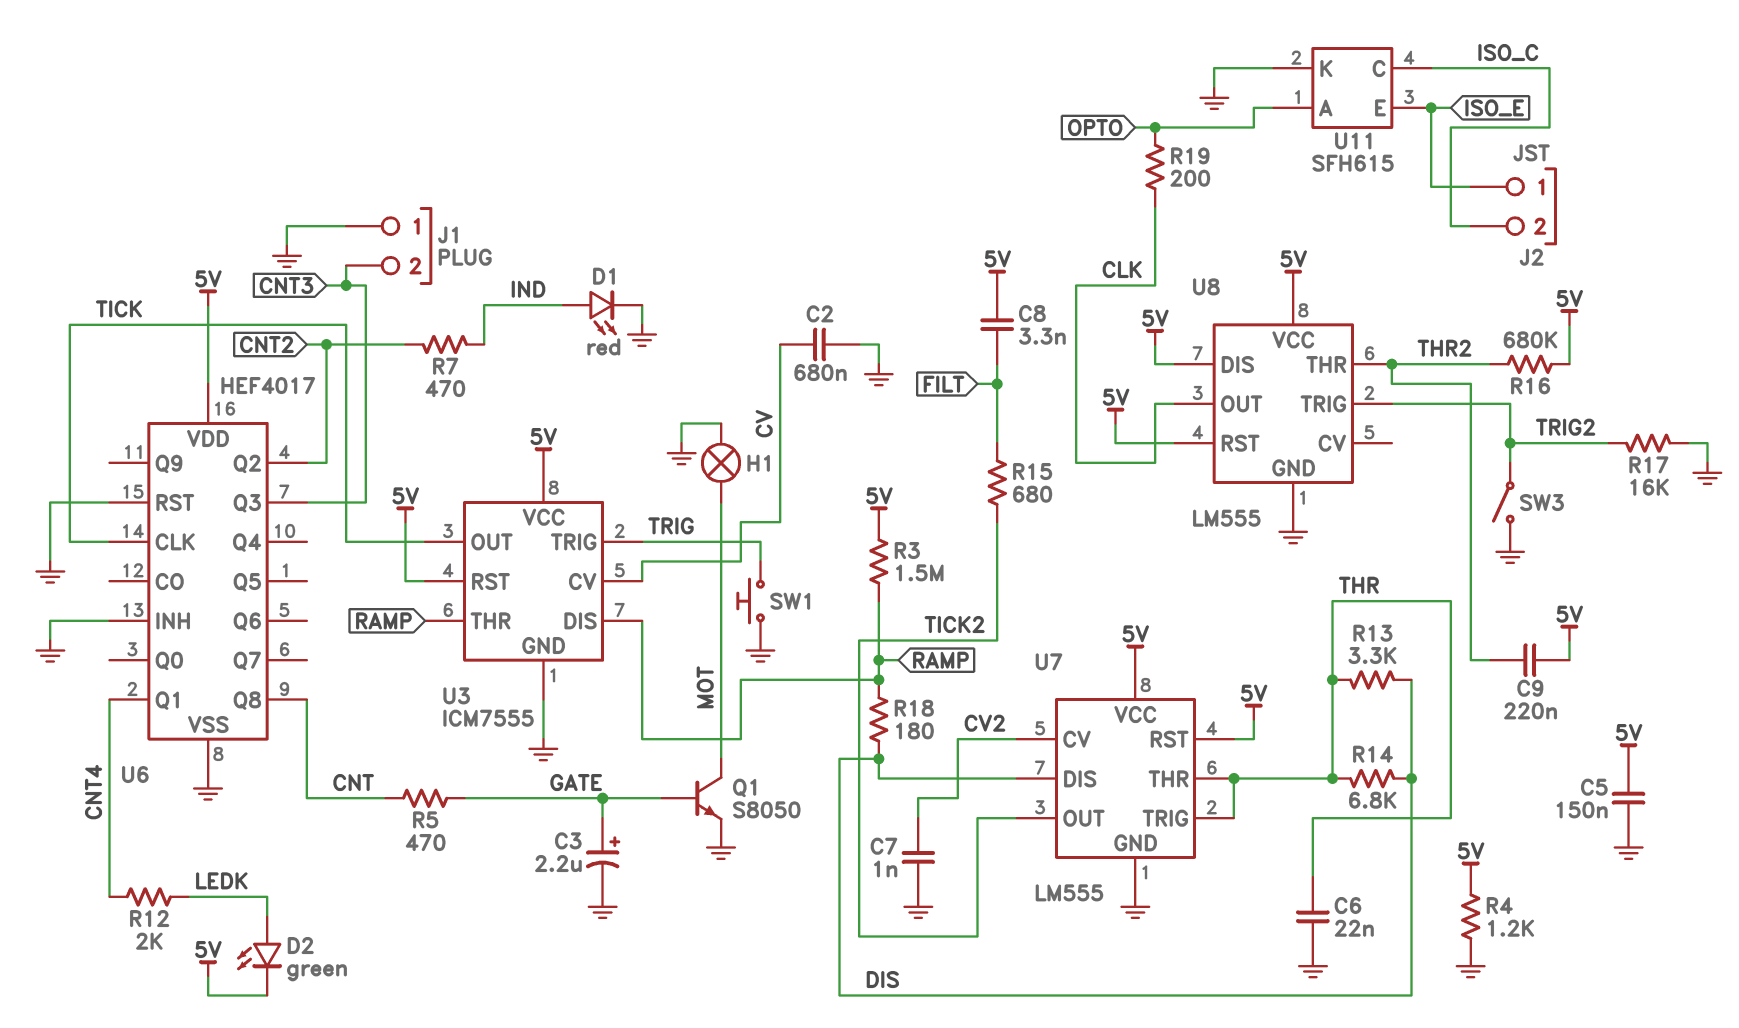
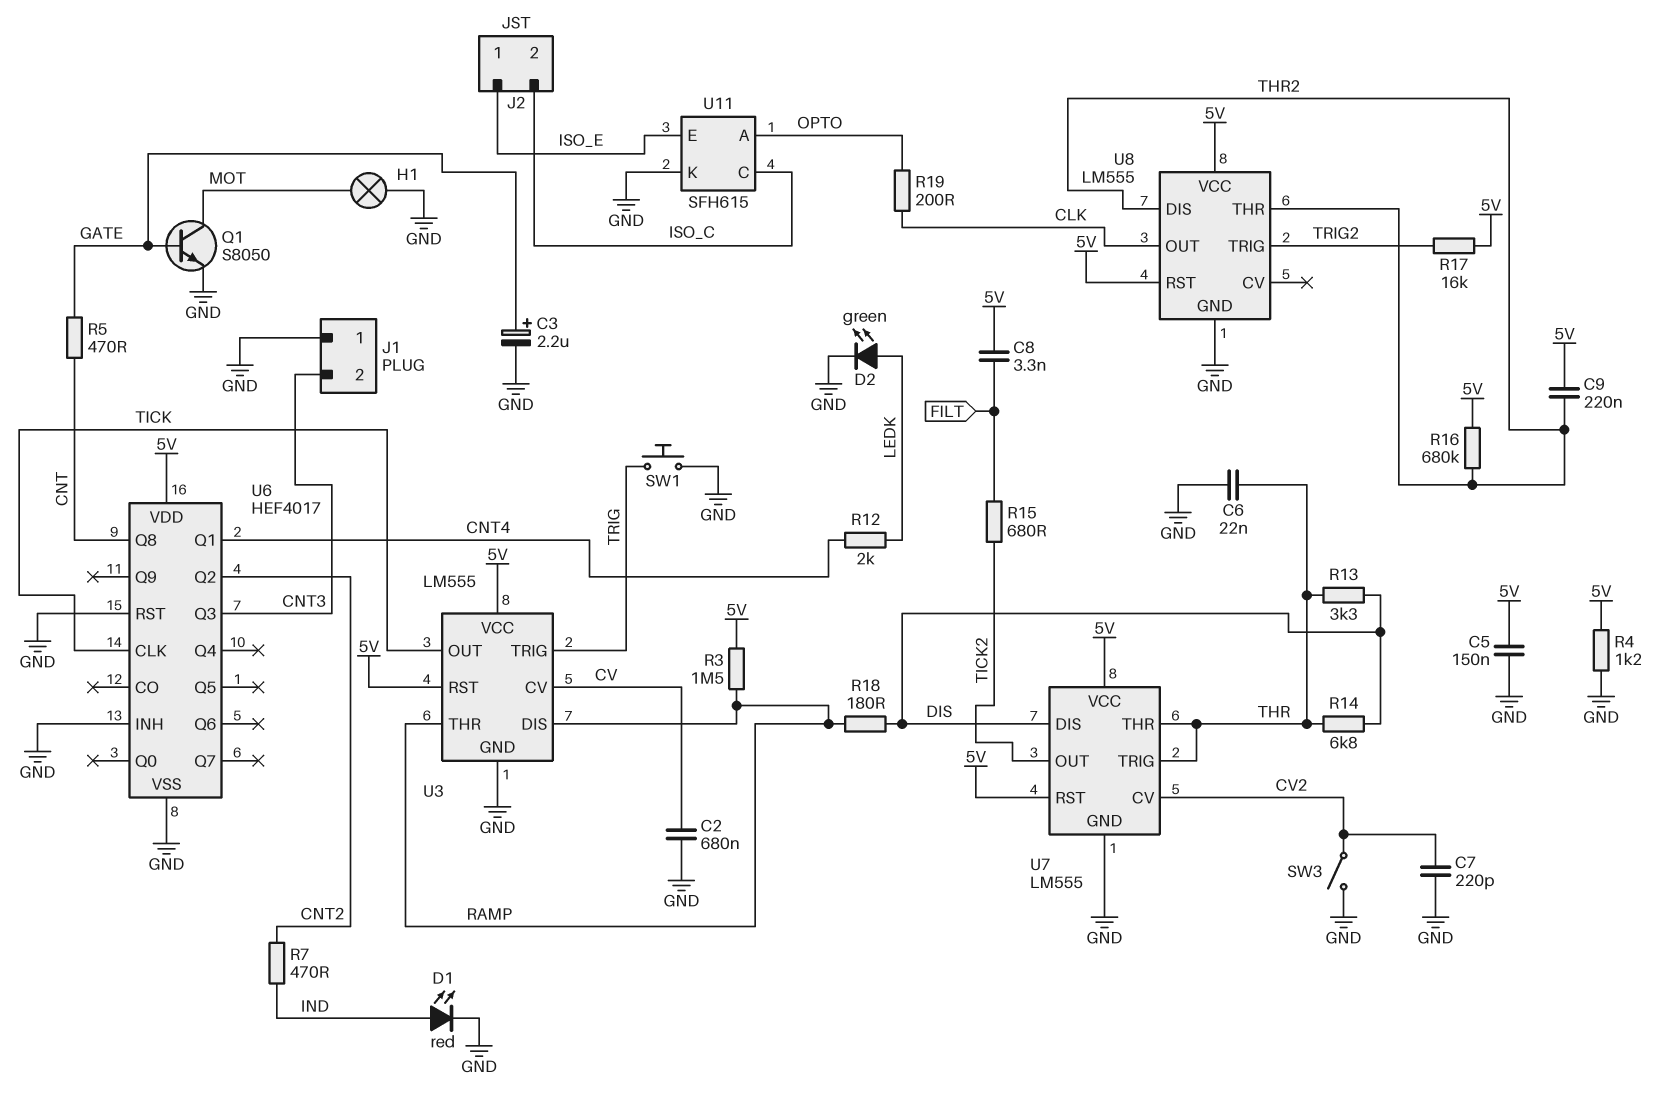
C7: 1nF (CV2, GND) -> 220pF (CV2, GND)
D2: LED green (A LEDK, K 5V) -> LED green (A LEDK, K GND)
R17: 16k (GND, TRIG2) -> 16k (5V, TRIG2)
SW3: switch (GND, TRIG2) -> switch (CV2, GND)
U3: ICM7555 -> LM555
U8 pin DIS: 5V -> THR2

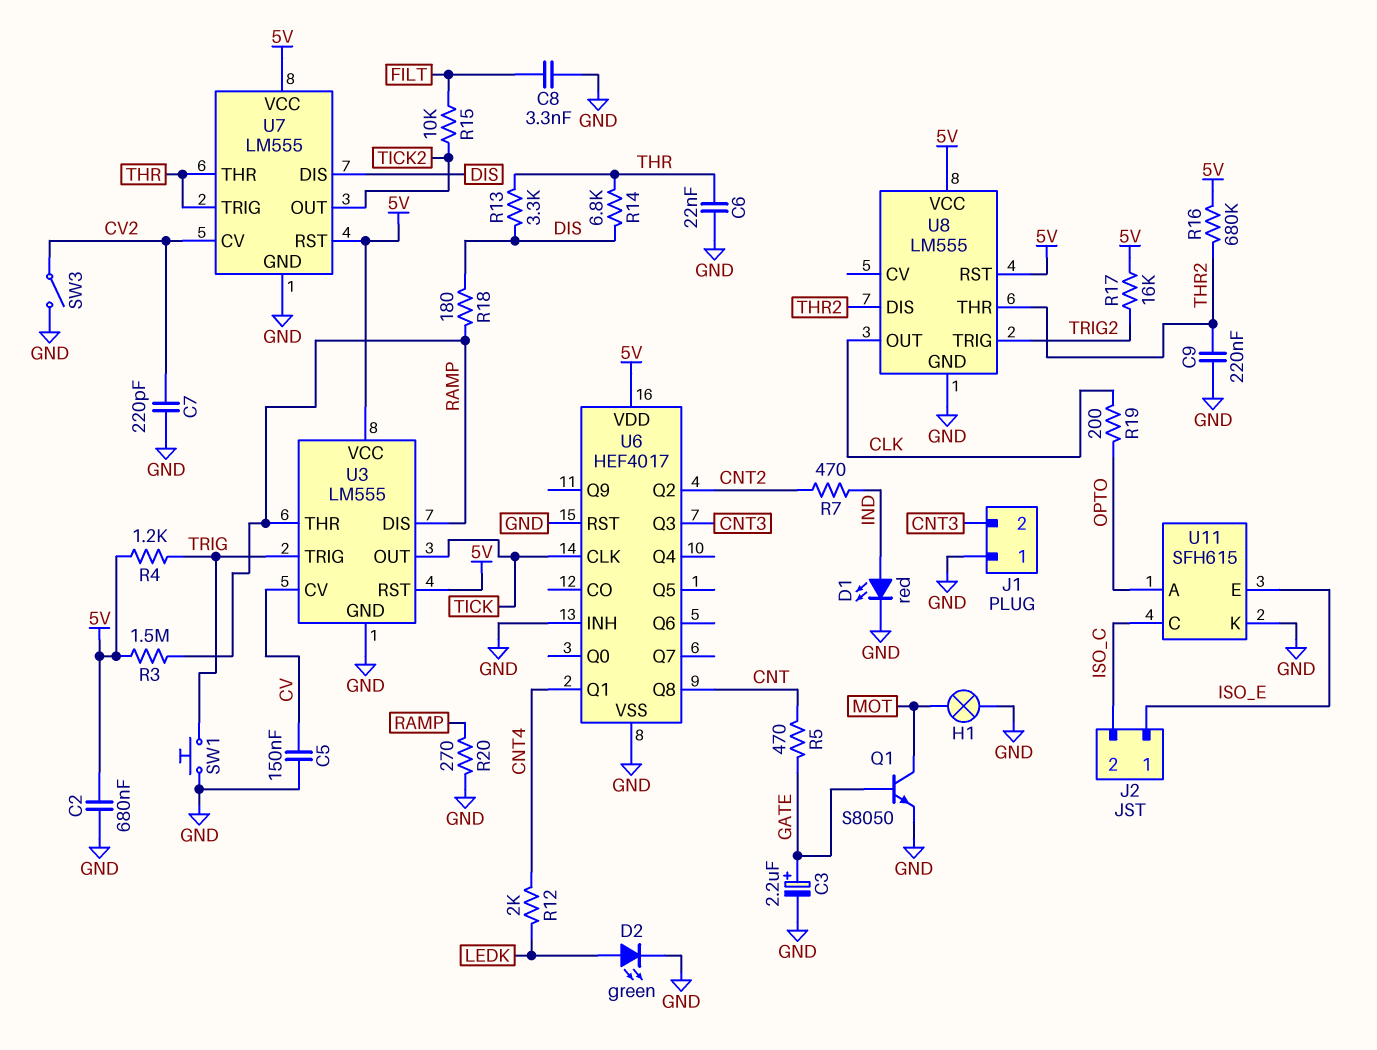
C2: 680nF (CV, GND) -> 680nF (5V, GND)
C5: 150nF (5V, GND) -> 150nF (CV, GND)
C8: 3.3nF (5V, FILT) -> 3.3nF (FILT, GND)
C9: 220nF (5V, THR2) -> 220nF (GND, THR2)
R4: 1.2k (5V, GND) -> 1.2k (5V, TRIG)
R15: 680 (FILT, TICK2) -> 10k (FILT, TICK2)
R20: none -> 270 (GND, RAMP)

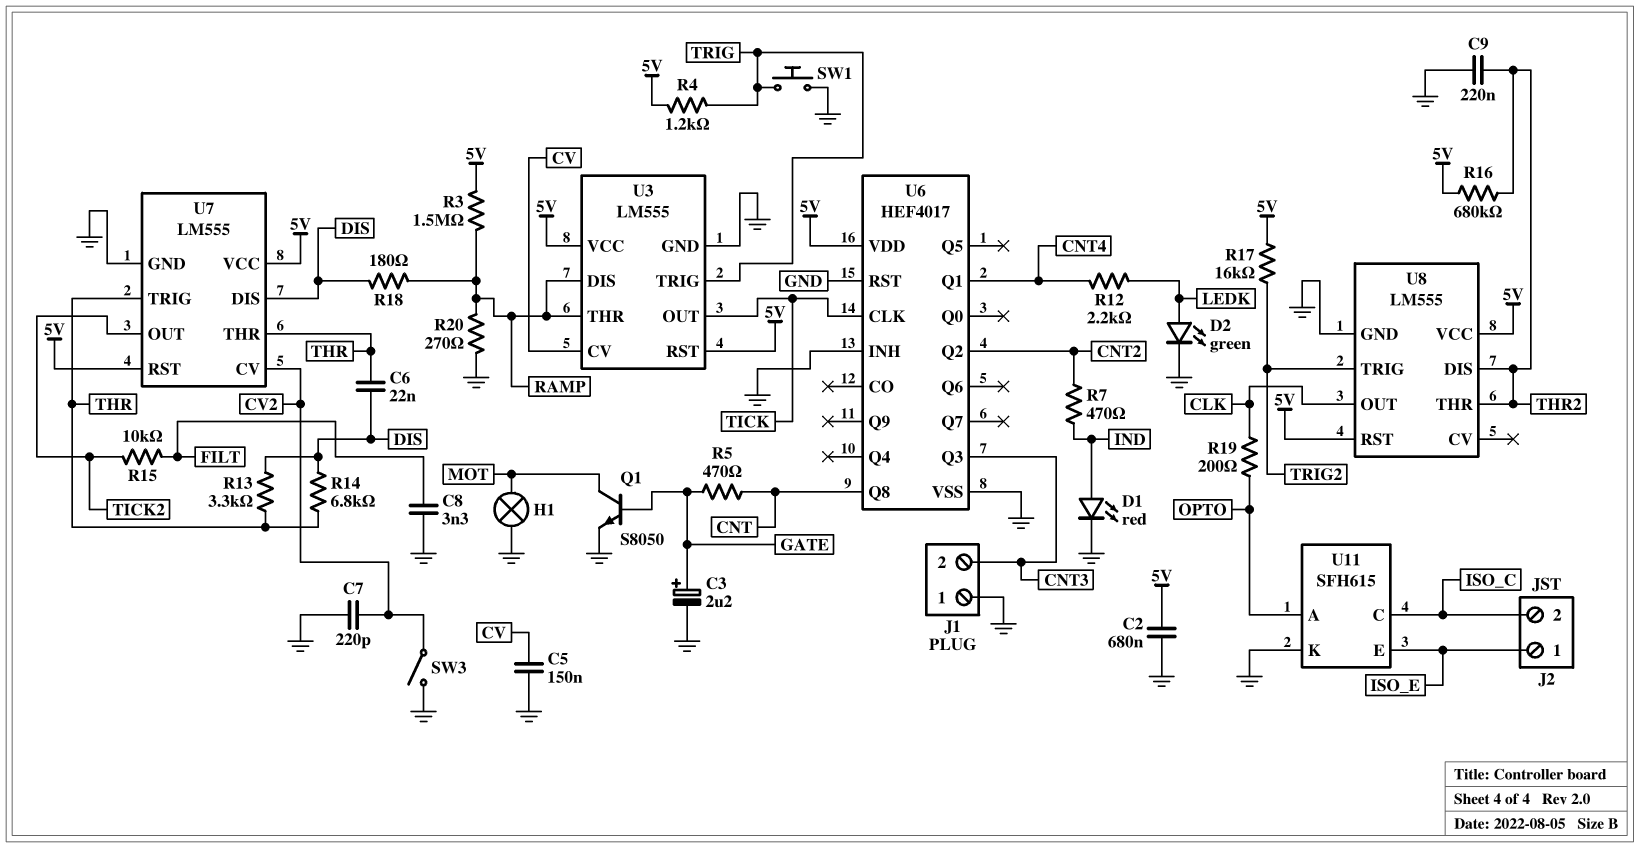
C6: 22nF (GND, THR) -> 22nF (DIS, THR)
R12: 2k (CNT4, LEDK) -> 2.2k (CNT4, LEDK)

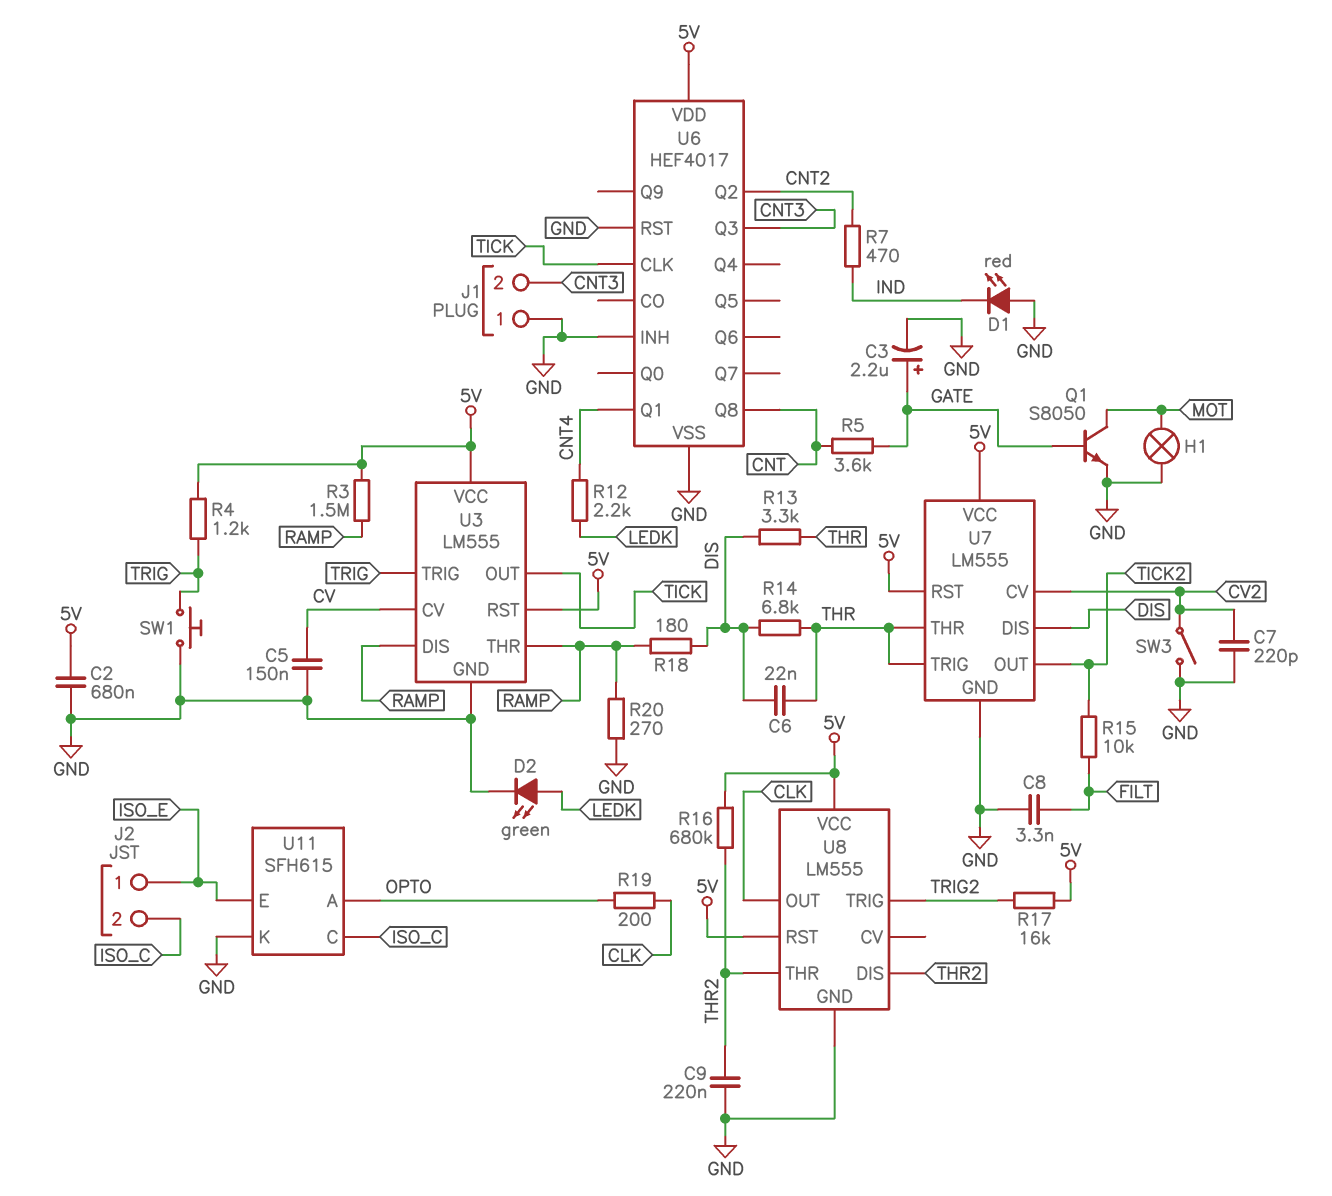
D1: LED red (A IND, K GND) -> LED red (A GND, K IND)
R5: 470 (CNT, GATE) -> 3.6k (CNT, GATE)

